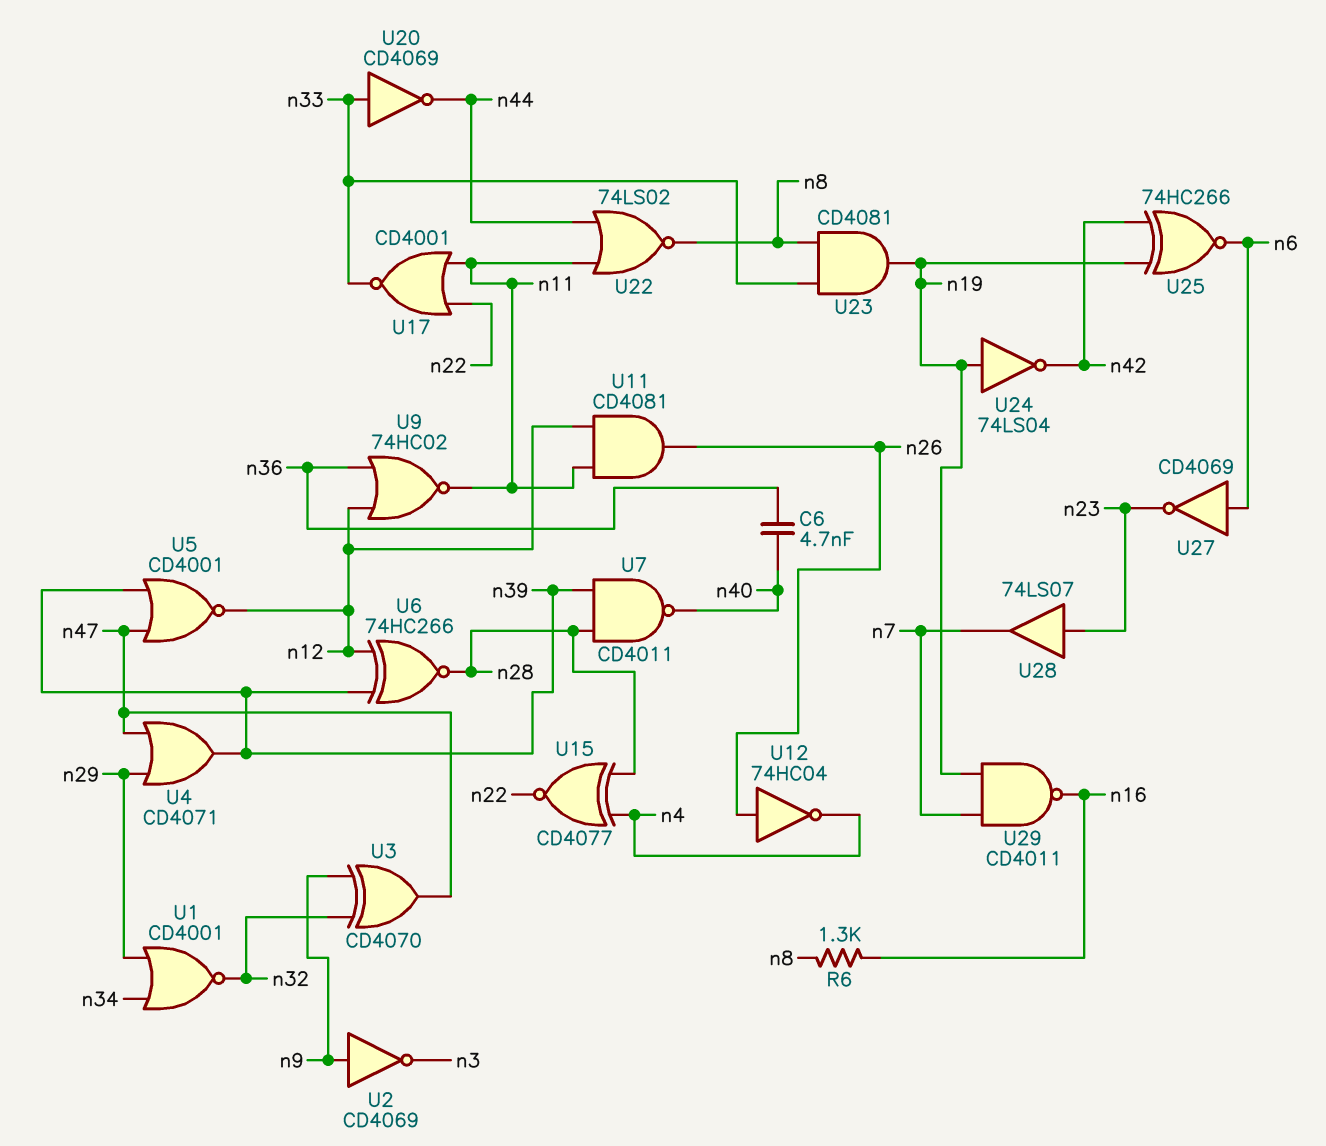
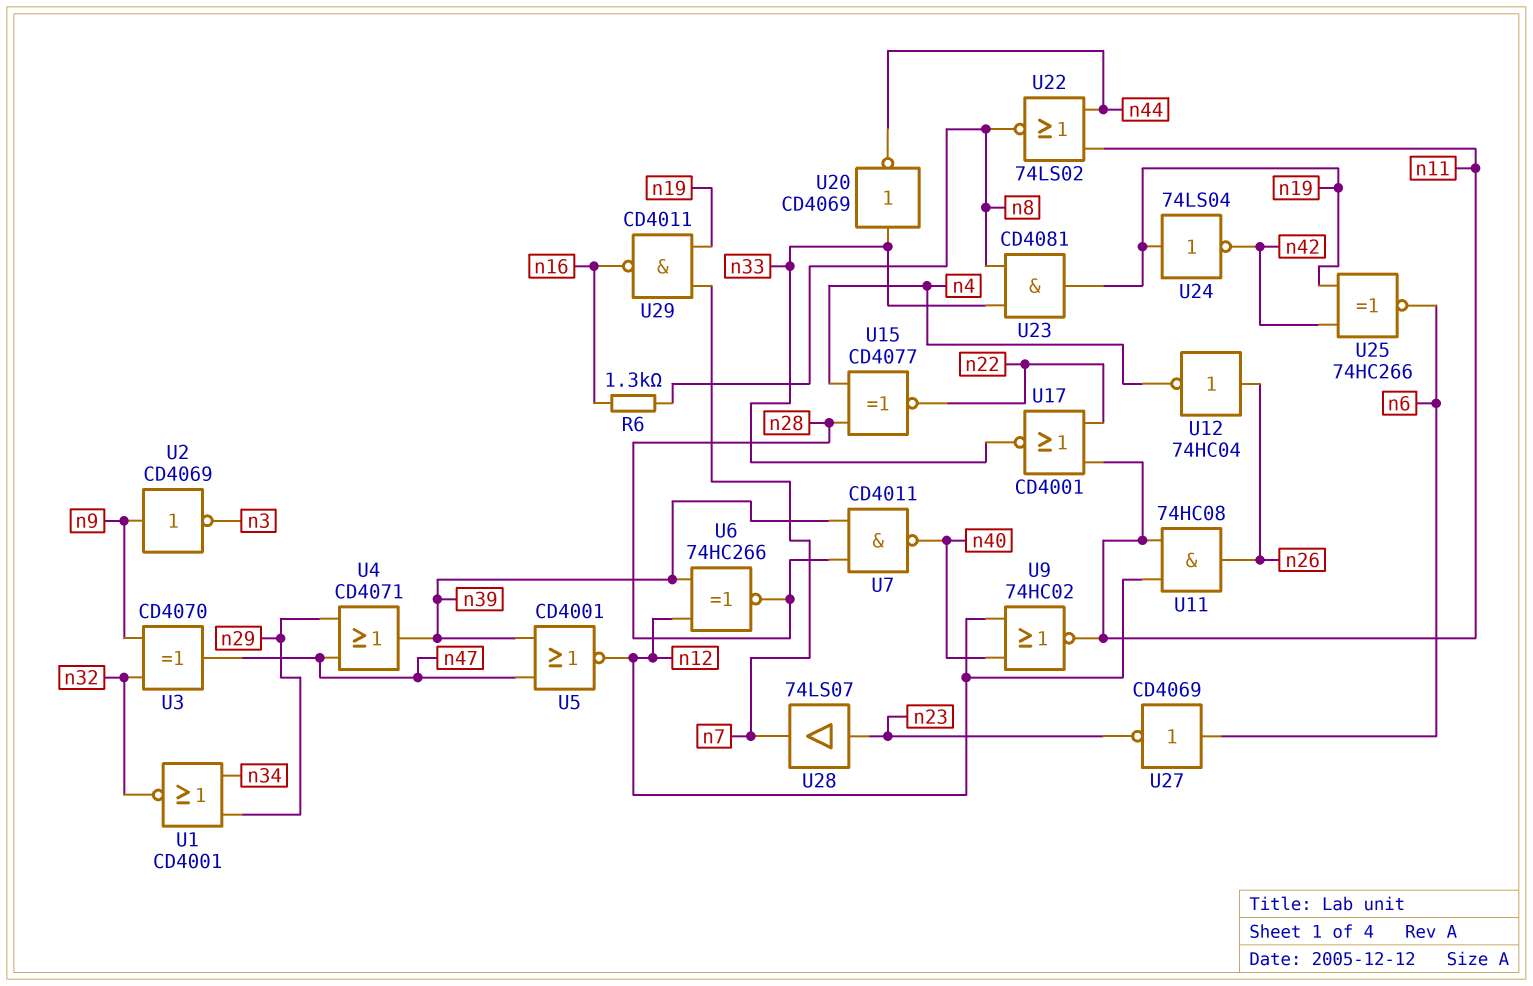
C6: 4.7nF (n36, n40) -> none
U9: NOR 74HC02 (in n12, in n36, out n11) -> NOR 74HC02 (in n12, in n40, out n11)
U11: AND CD4081 (in n11, in n12, out n26) -> AND 74HC08 (in n11, in n12, out n26)

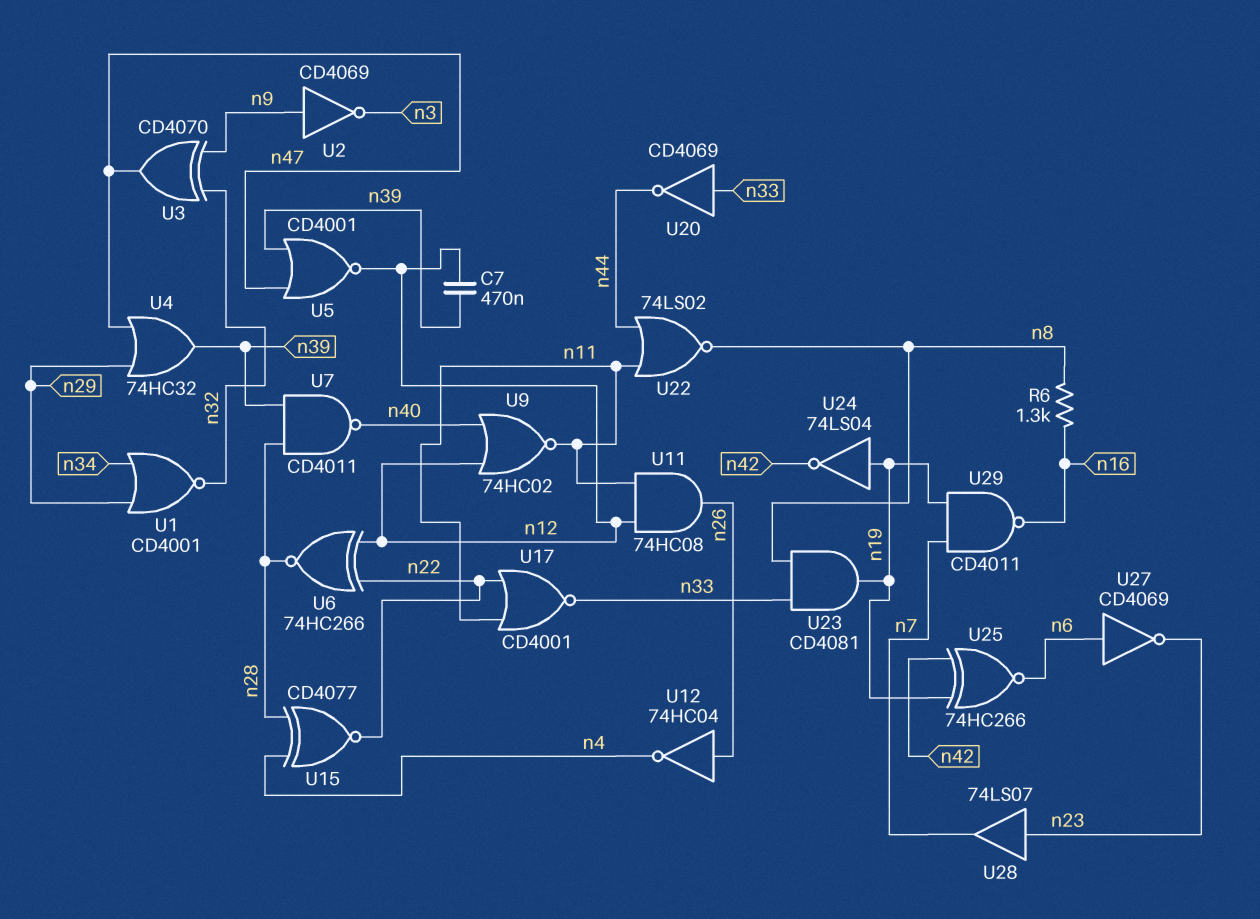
C7: none -> 470nF (n12, n39)
U4: OR CD4071 (in n29, in n47, out n39) -> OR 74HC32 (in n29, in n47, out n39)
U6: XNOR 74HC266 (in n12, in n39, out n28) -> XNOR 74HC266 (in n12, in n22, out n28)

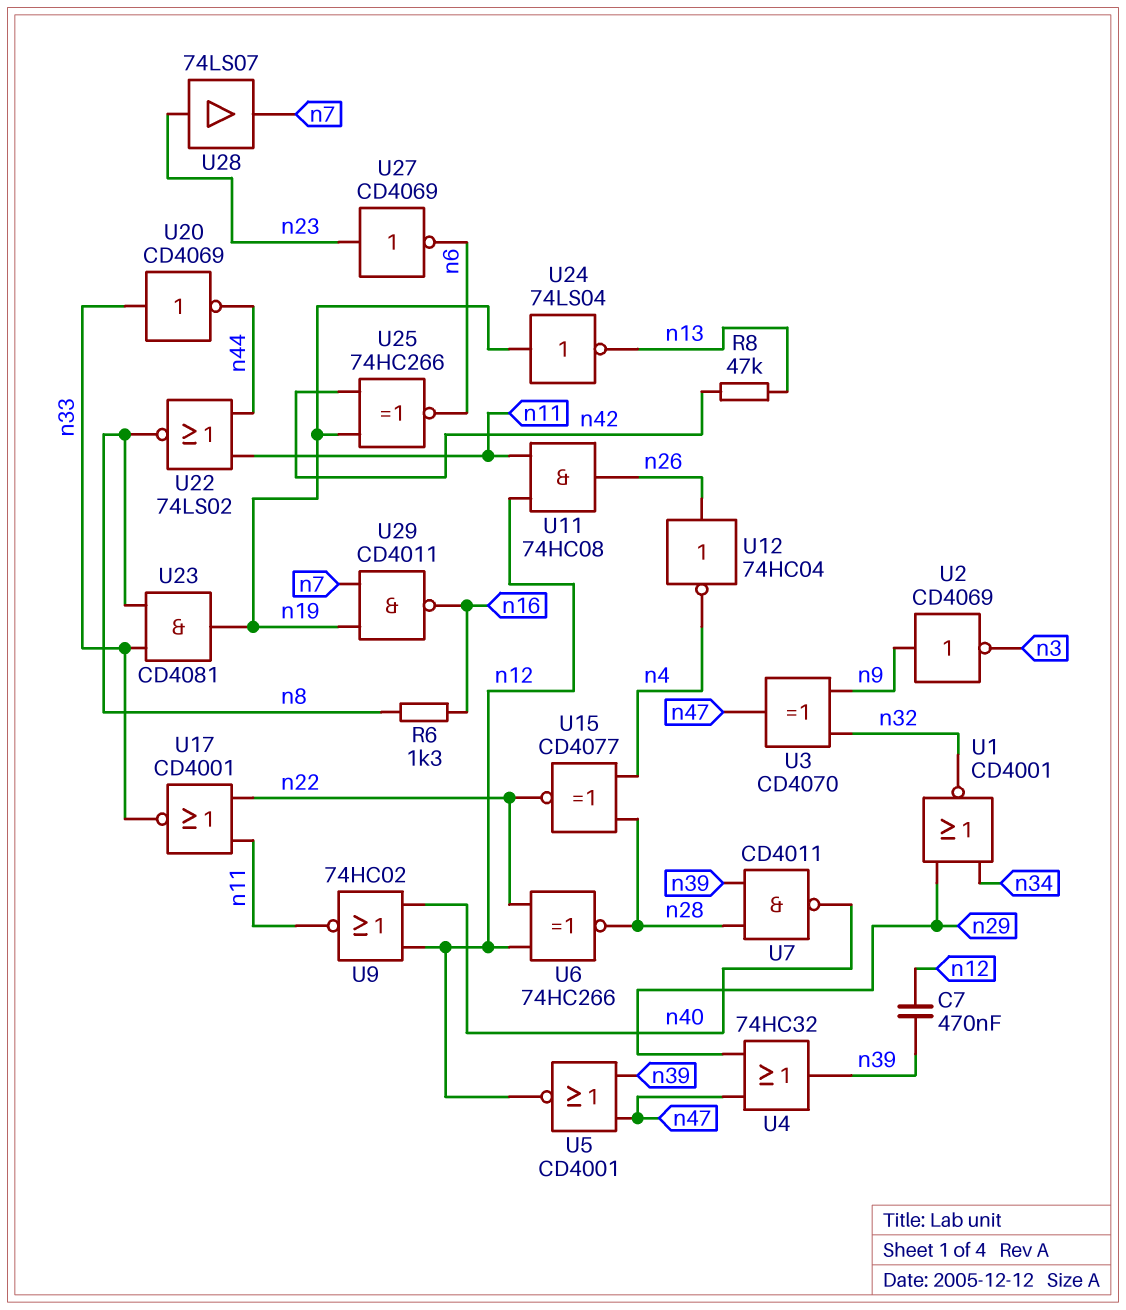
R8: none -> 47k (n13, n42)
U24: NOT 74LS04 (in n19, out n42) -> NOT 74LS04 (in n19, out n13)
U27: NOT CD4069 (in n6, out n23) -> NOT CD4069 (in n23, out n6)

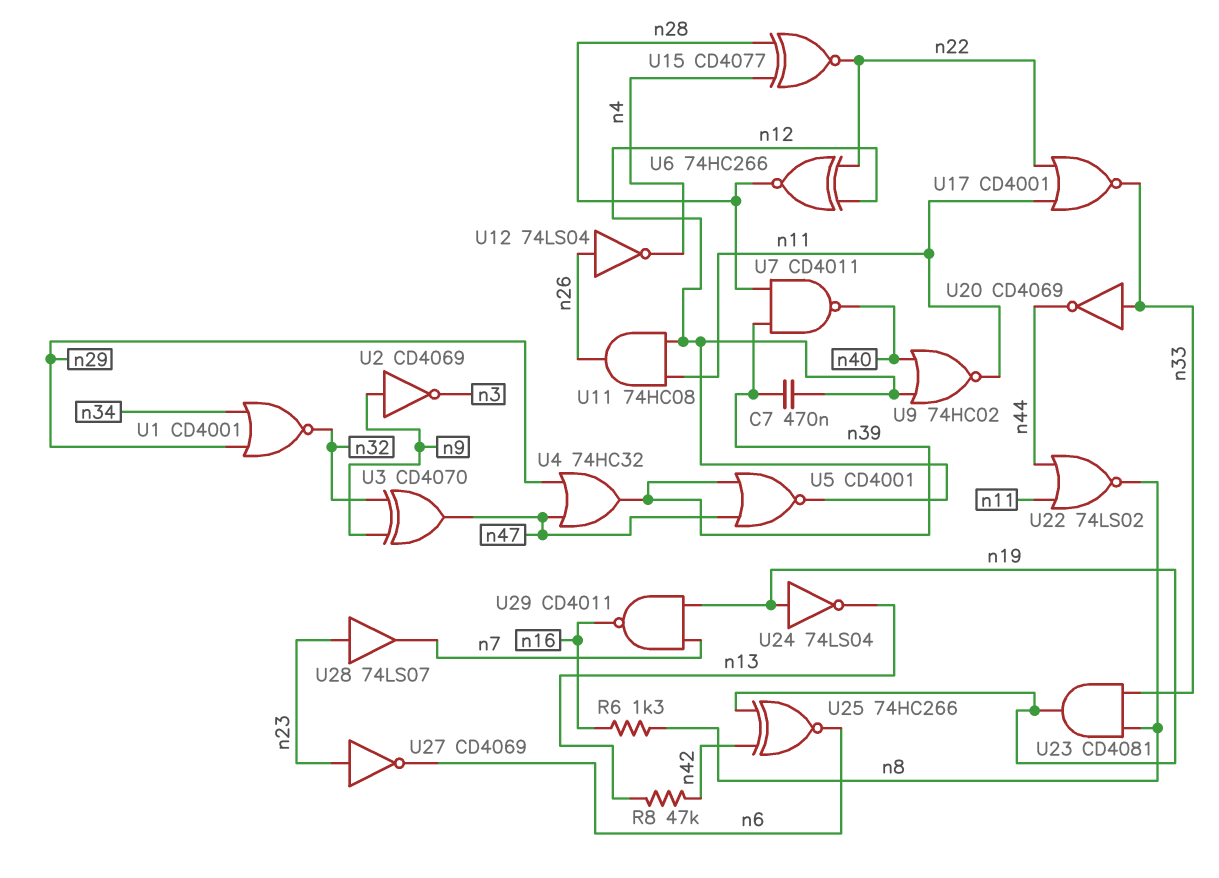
U12: NOT 74HC04 (in n26, out n4) -> NOT 74LS04 (in n26, out n4)

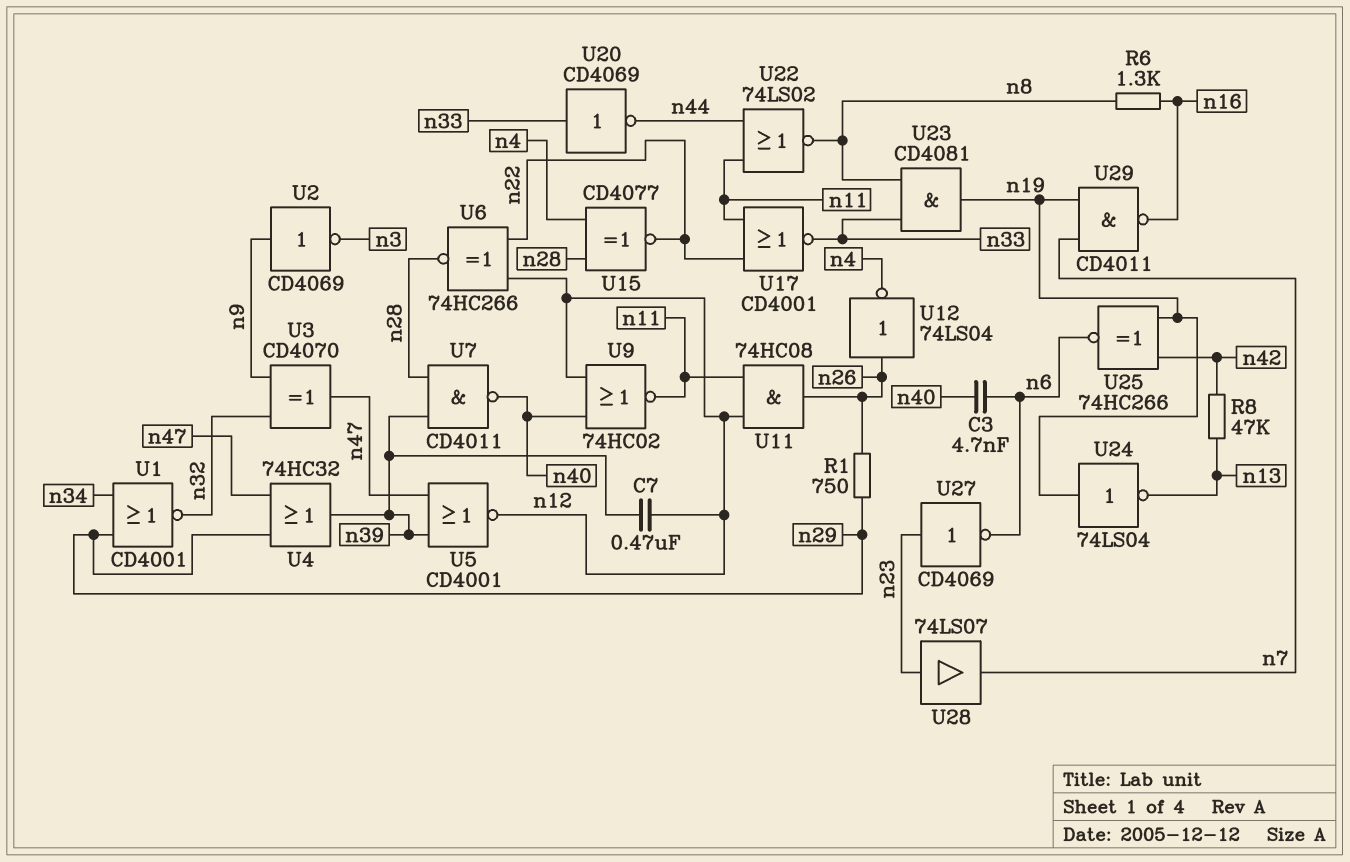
C3: none -> 4.7nF (n6, n40)
R1: none -> 750 (n26, n29)

